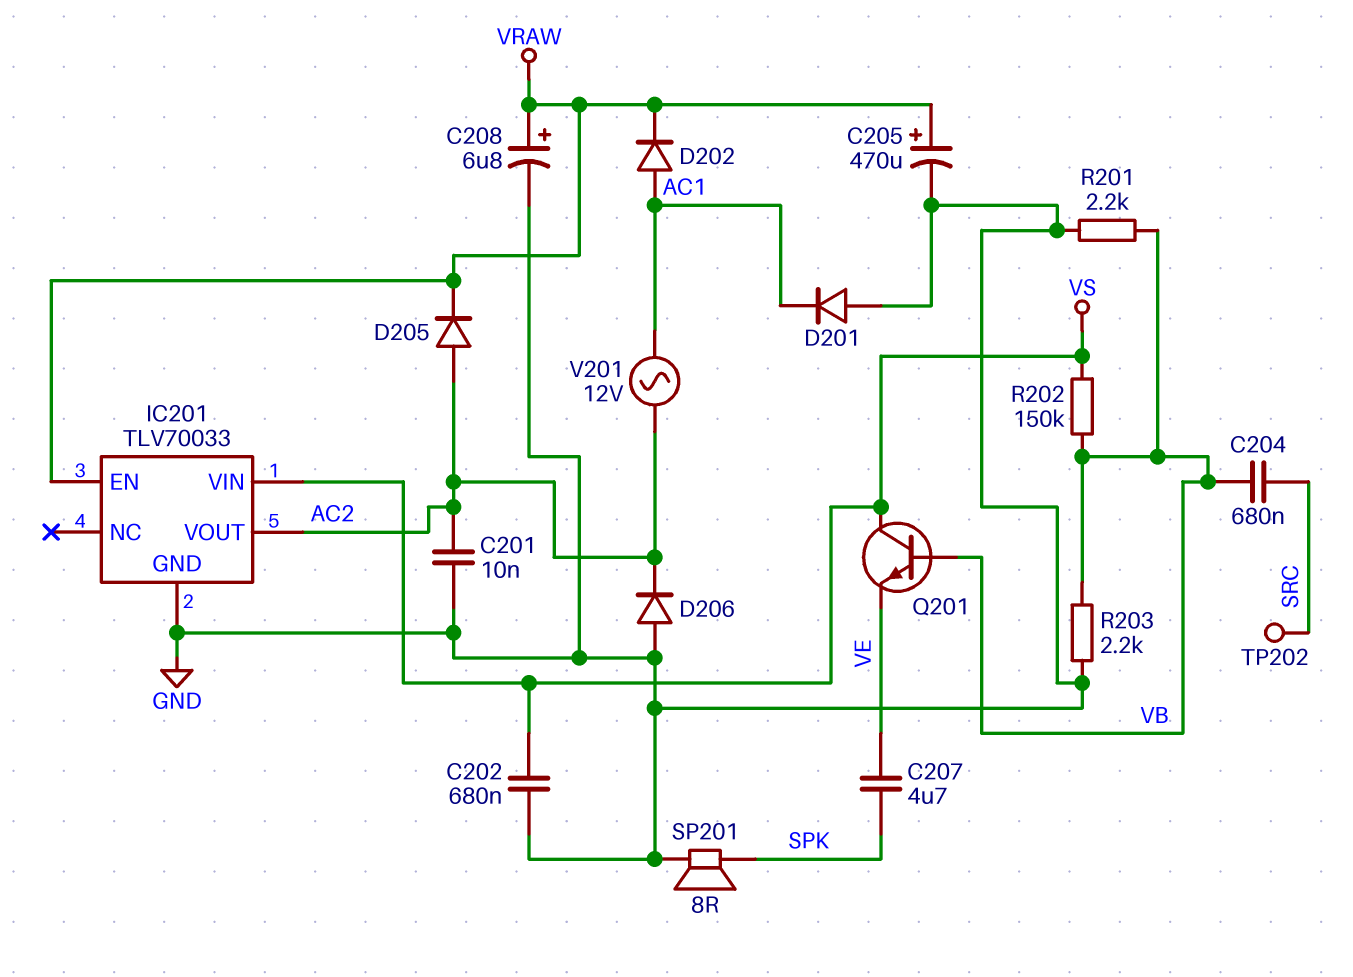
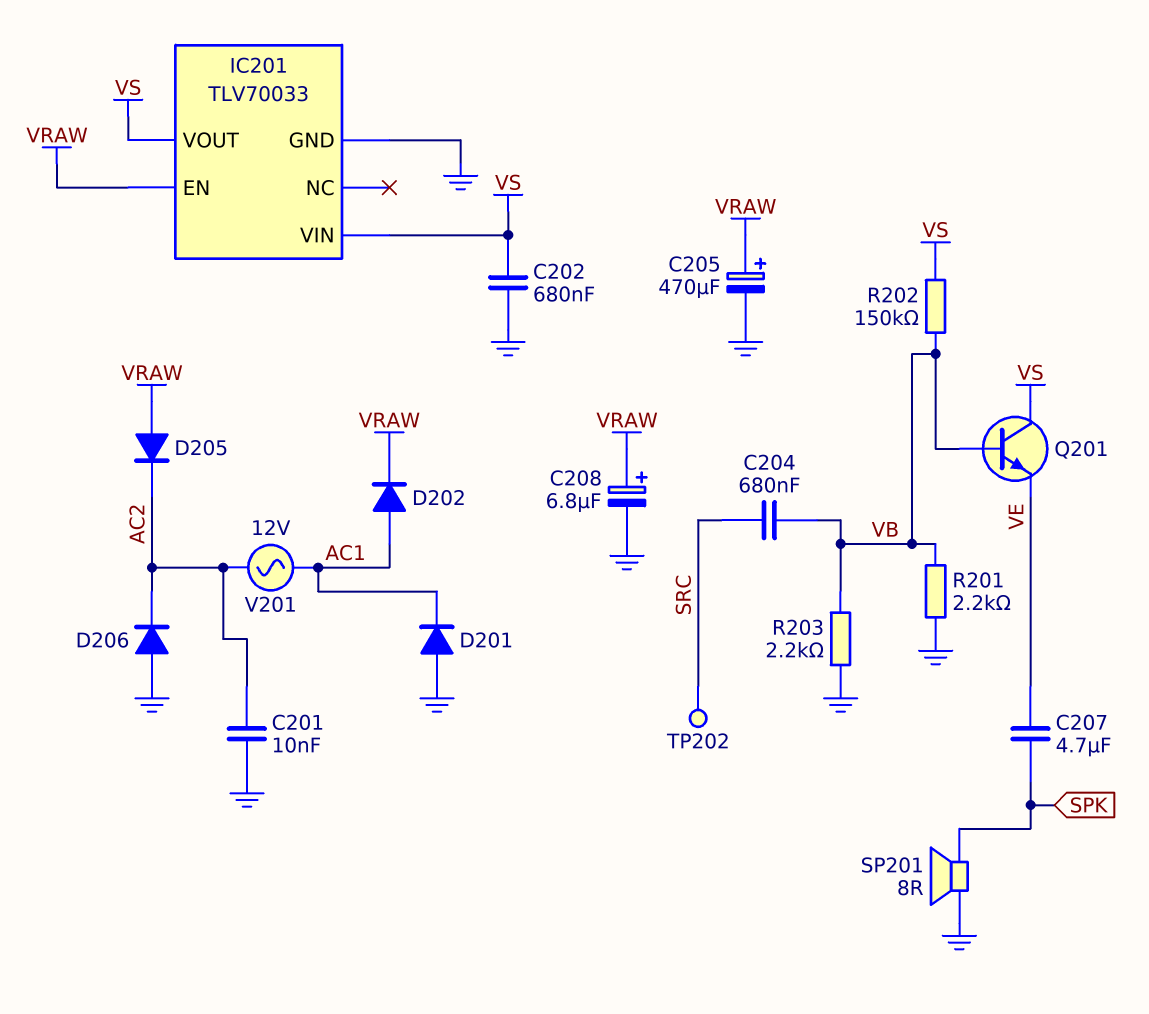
D205: diode (A AC2, K VRAW) -> diode (A VRAW, K AC2)
IC201 pin VOUT: AC2 -> VS

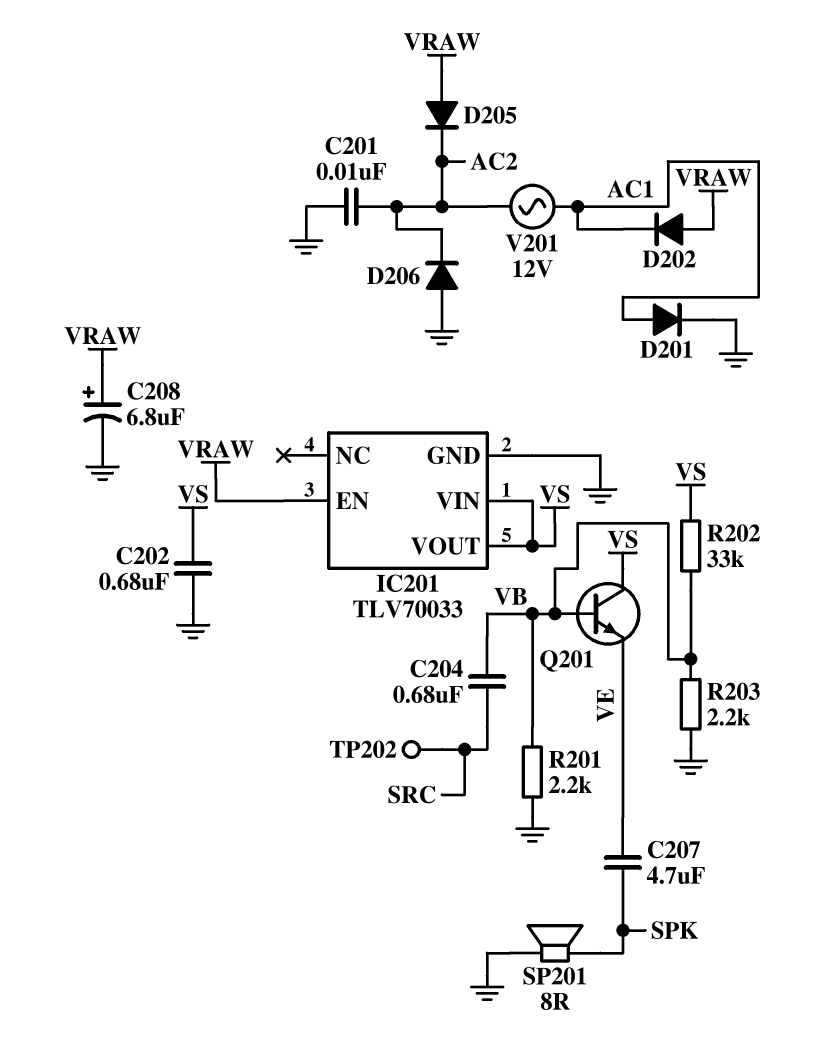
C205: 470uF (plus VRAW, minus GND) -> none
D201: diode (A GND, K AC1) -> diode (A AC1, K GND)
D202: diode (A AC1, K VRAW) -> diode (A VRAW, K AC1)
R202: 150k (VB, VS) -> 33k (VB, VS)

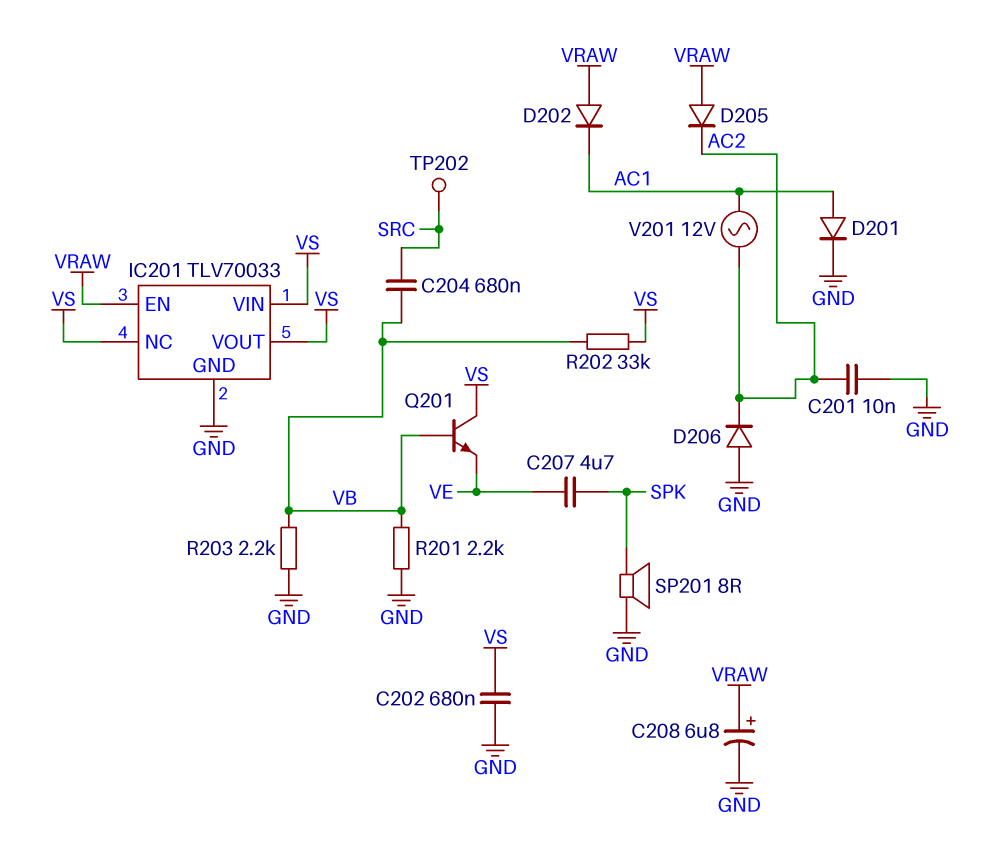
IC201 pin NC: none -> VS

